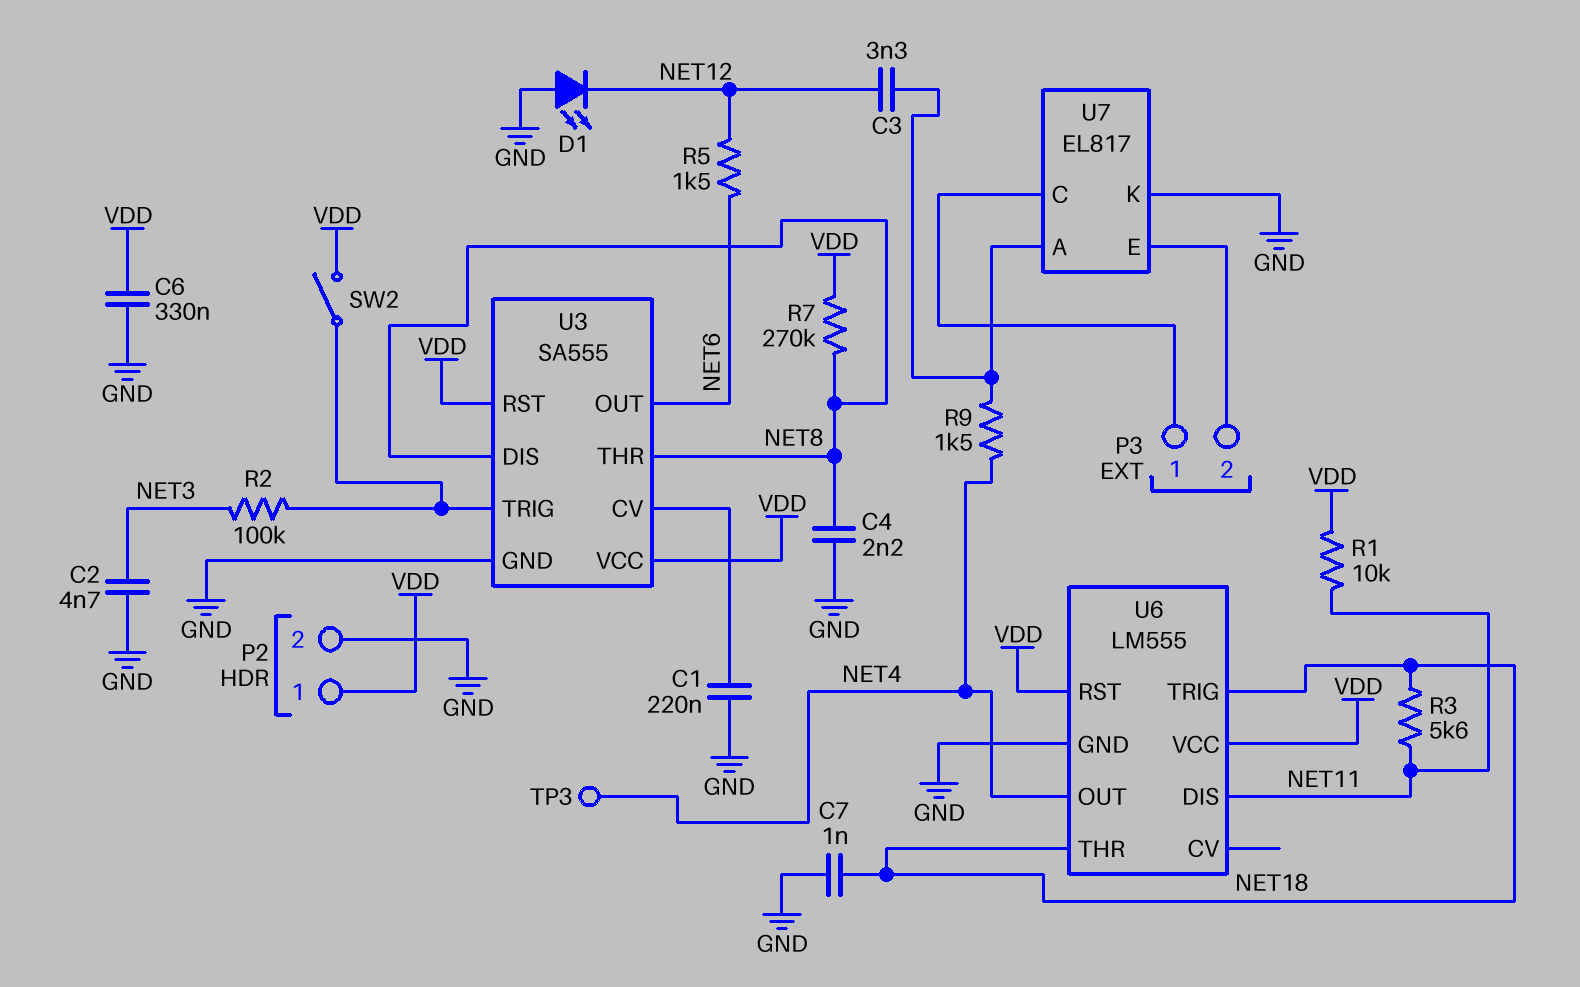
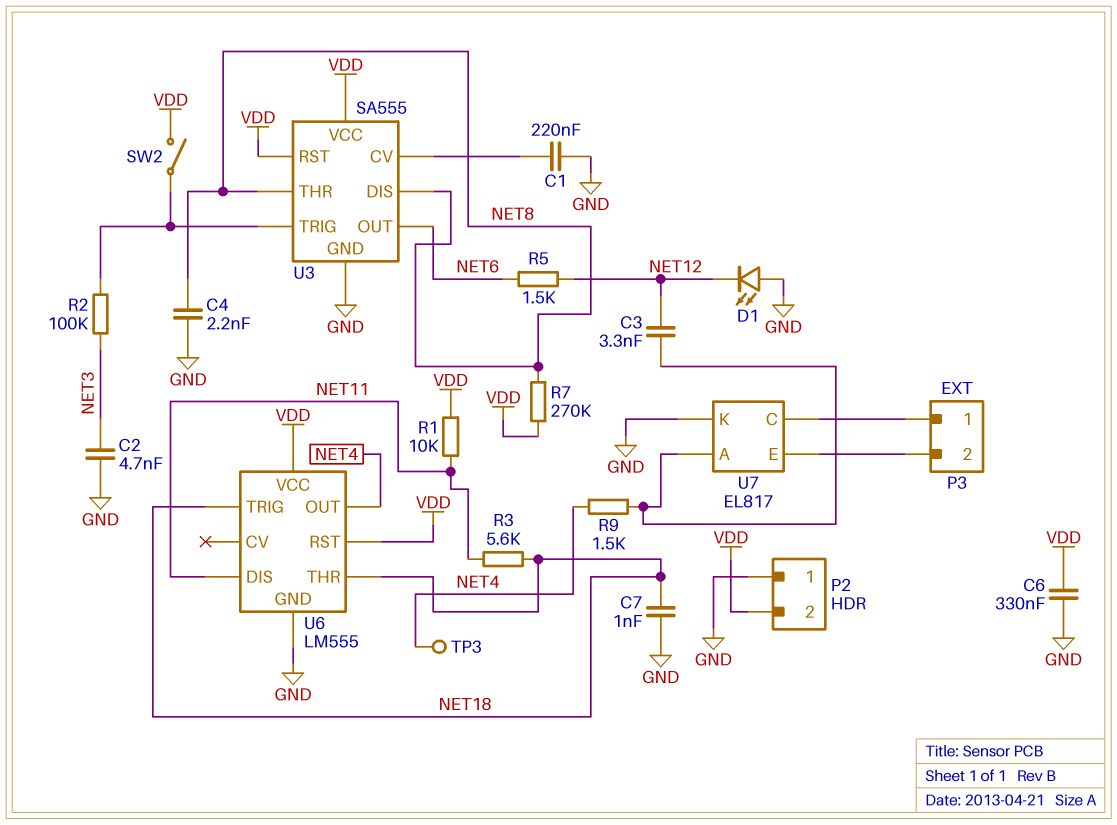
P2 pin 1: VDD -> GND
P2 pin 2: GND -> VDD

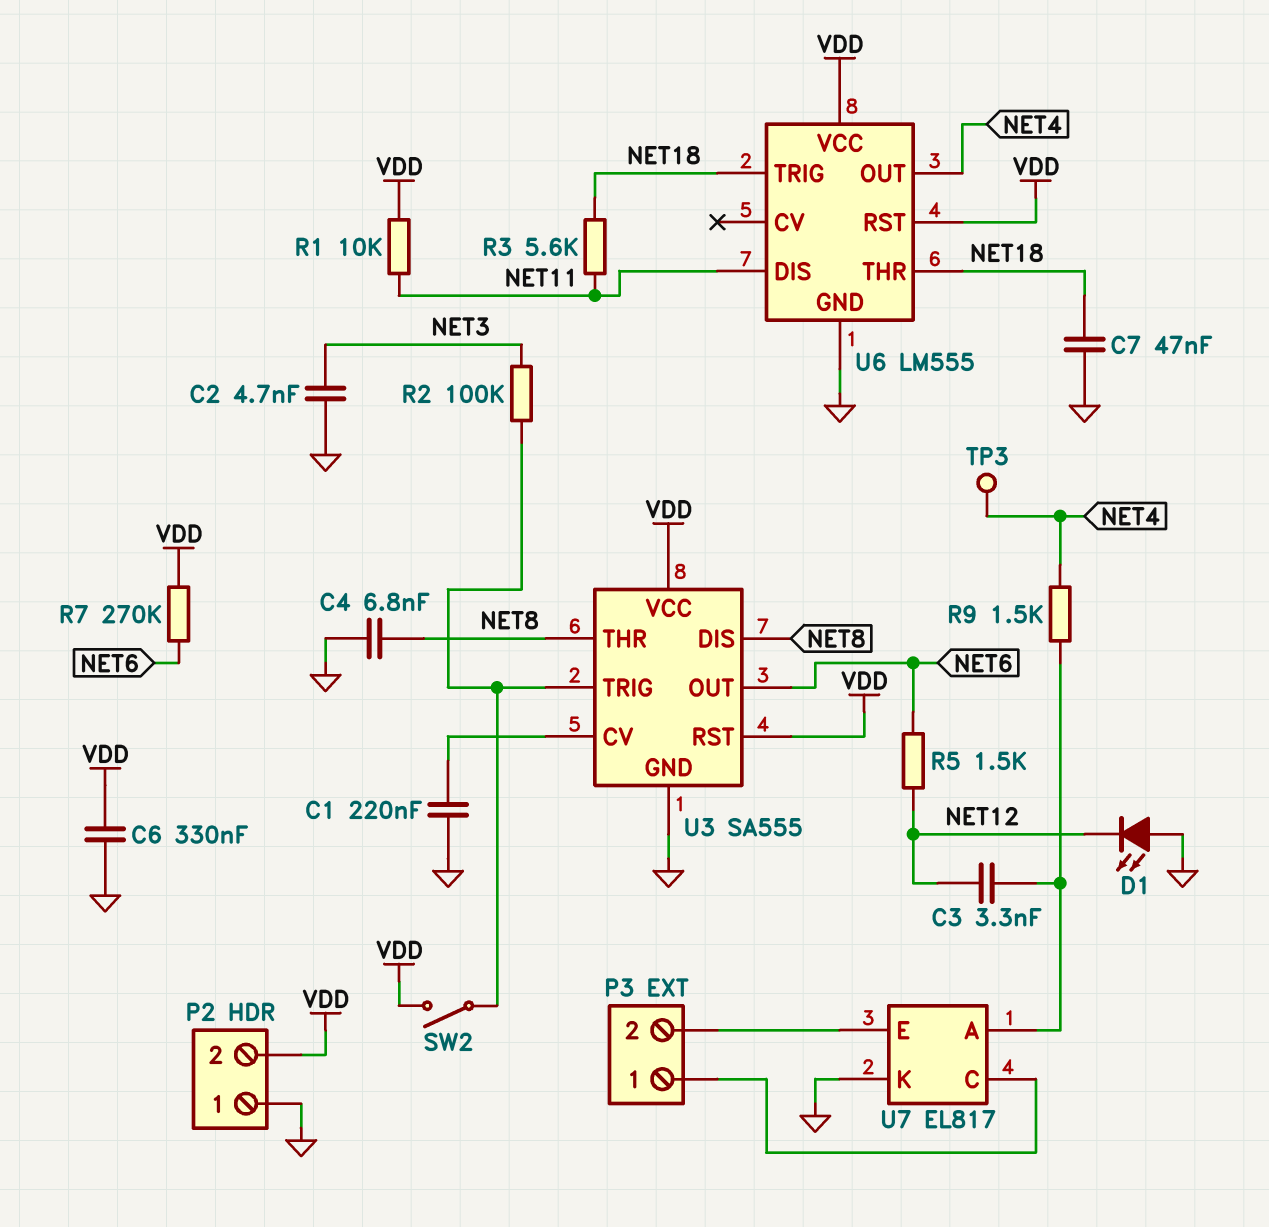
C4: 2.2nF (GND, NET8) -> 6.8nF (GND, NET8)
C7: 1nF (GND, NET18) -> 47nF (GND, NET18)
R7: 270k (NET8, VDD) -> 270k (NET6, VDD)

